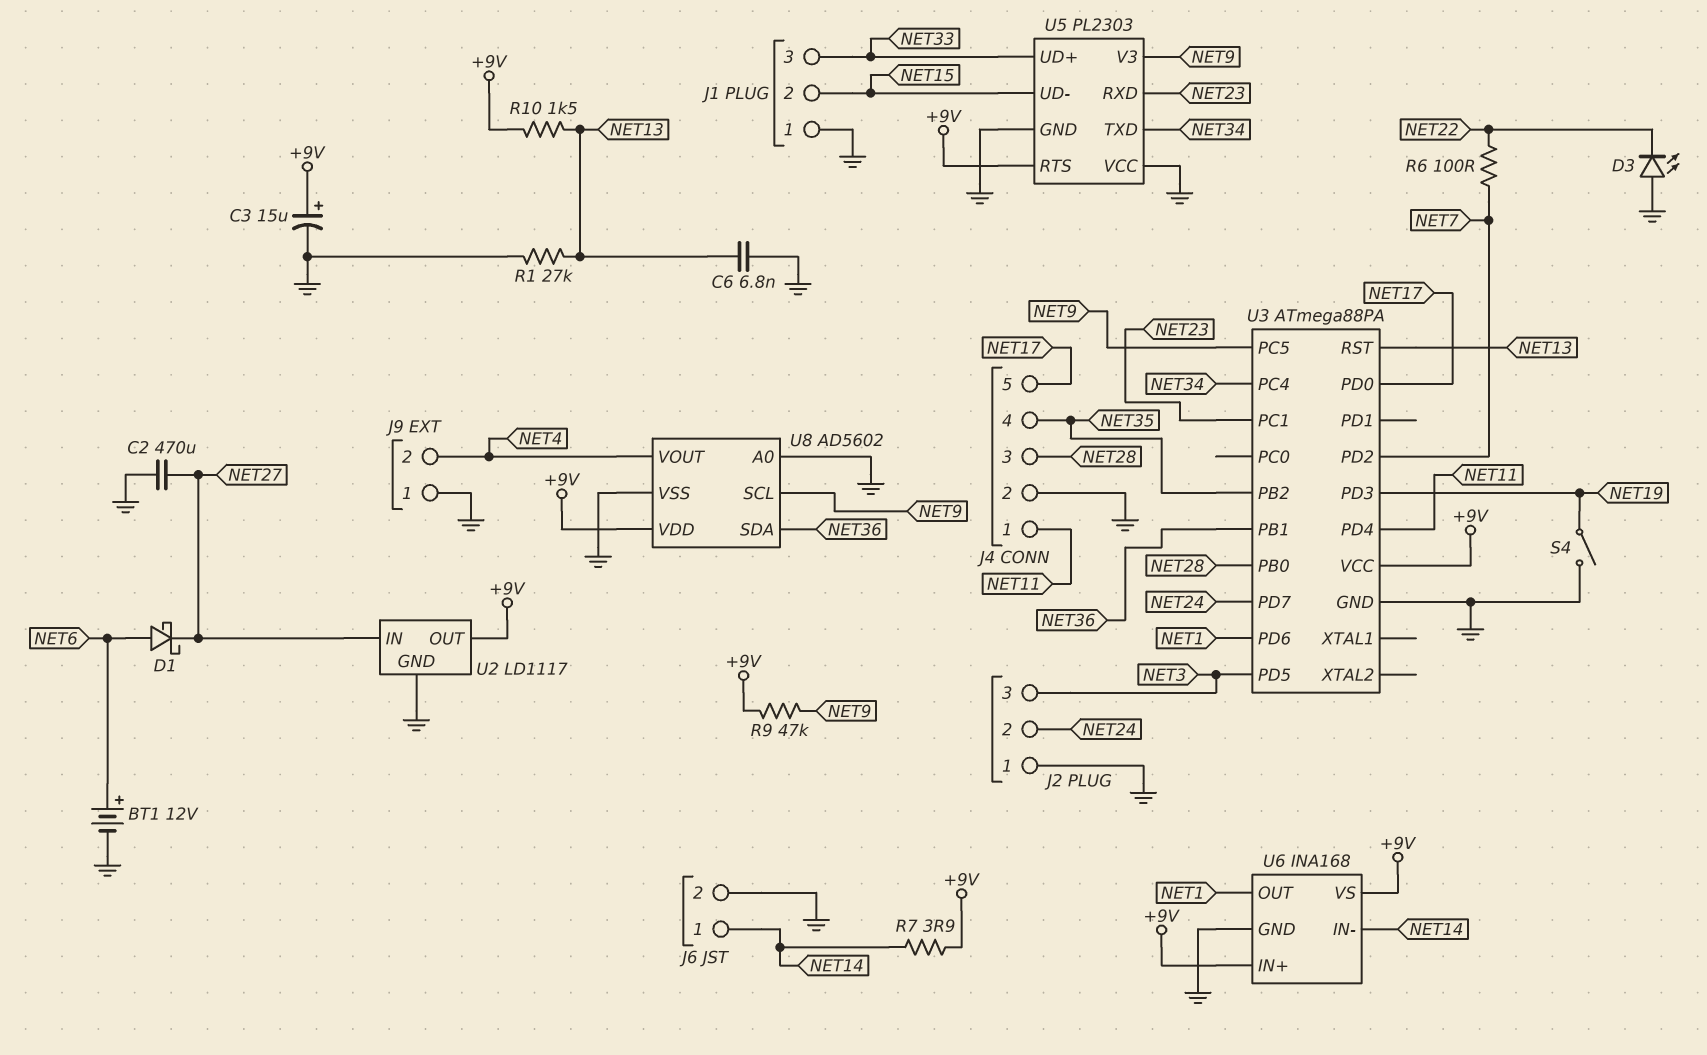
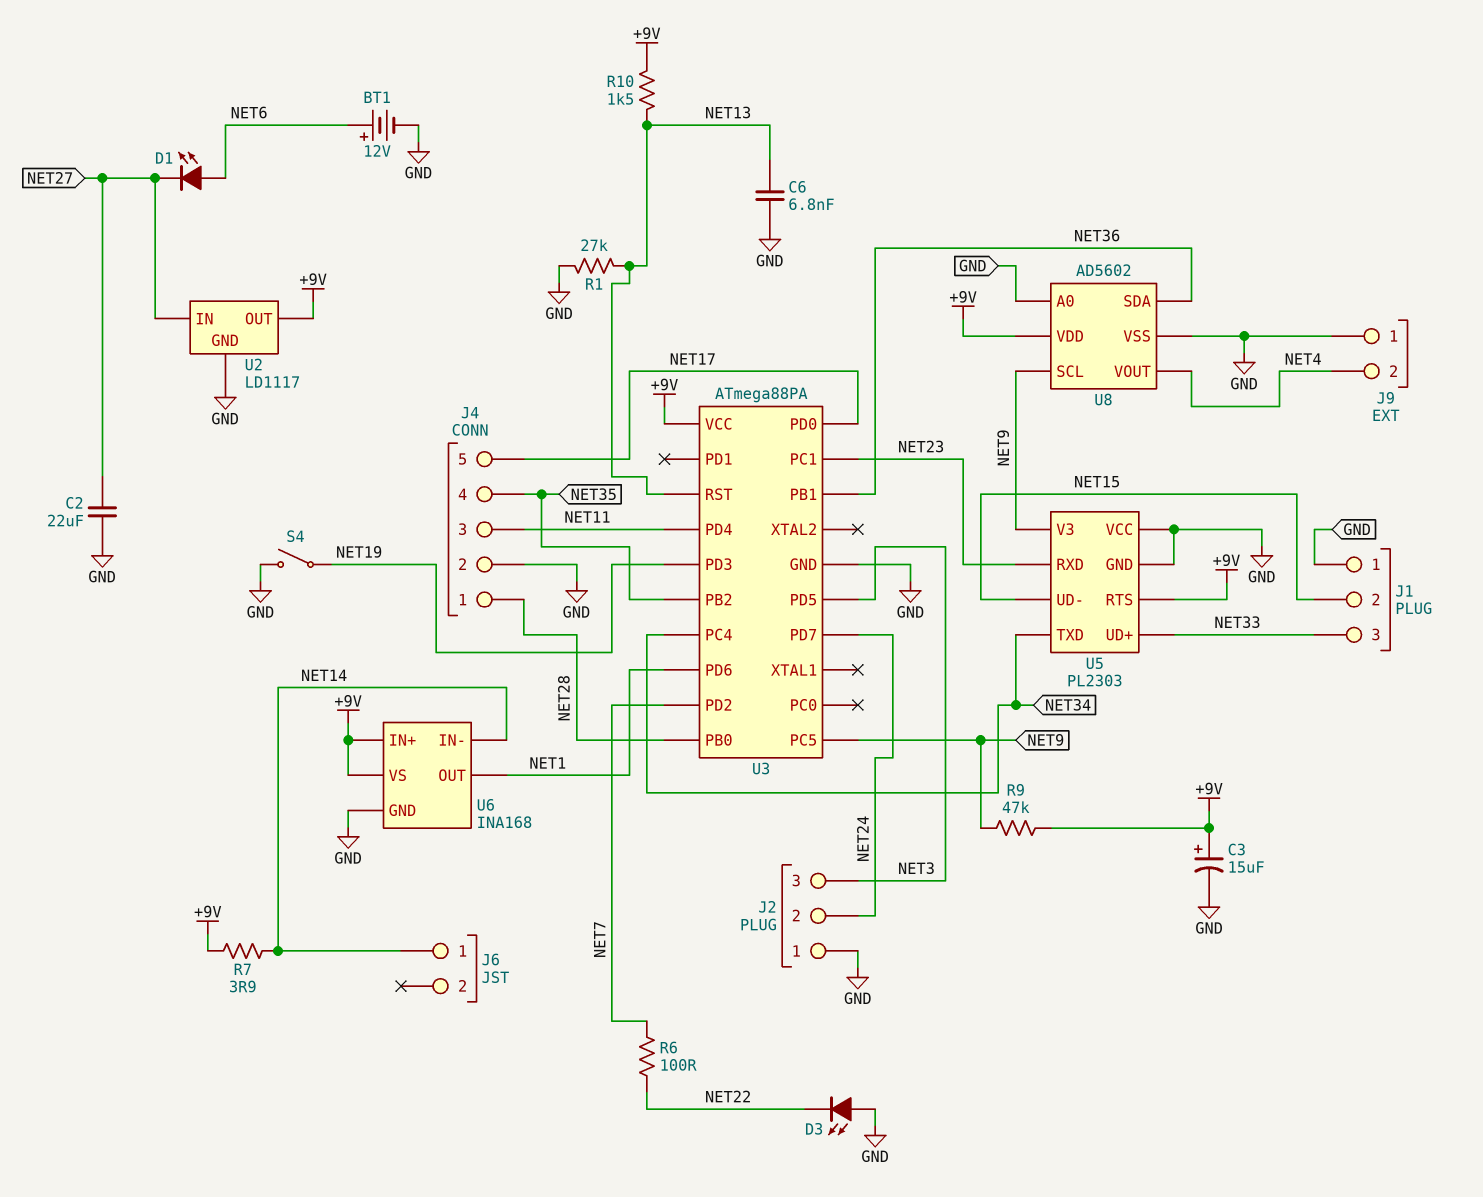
C2: 470uF (GND, NET27) -> 22uF (GND, NET27)
D1: schottky (A NET6, K NET27) -> LED (A NET6, K NET27)
J4 pin 1: NET11 -> NET28
J4 pin 3: NET28 -> NET11
J6 pin 2: GND -> none

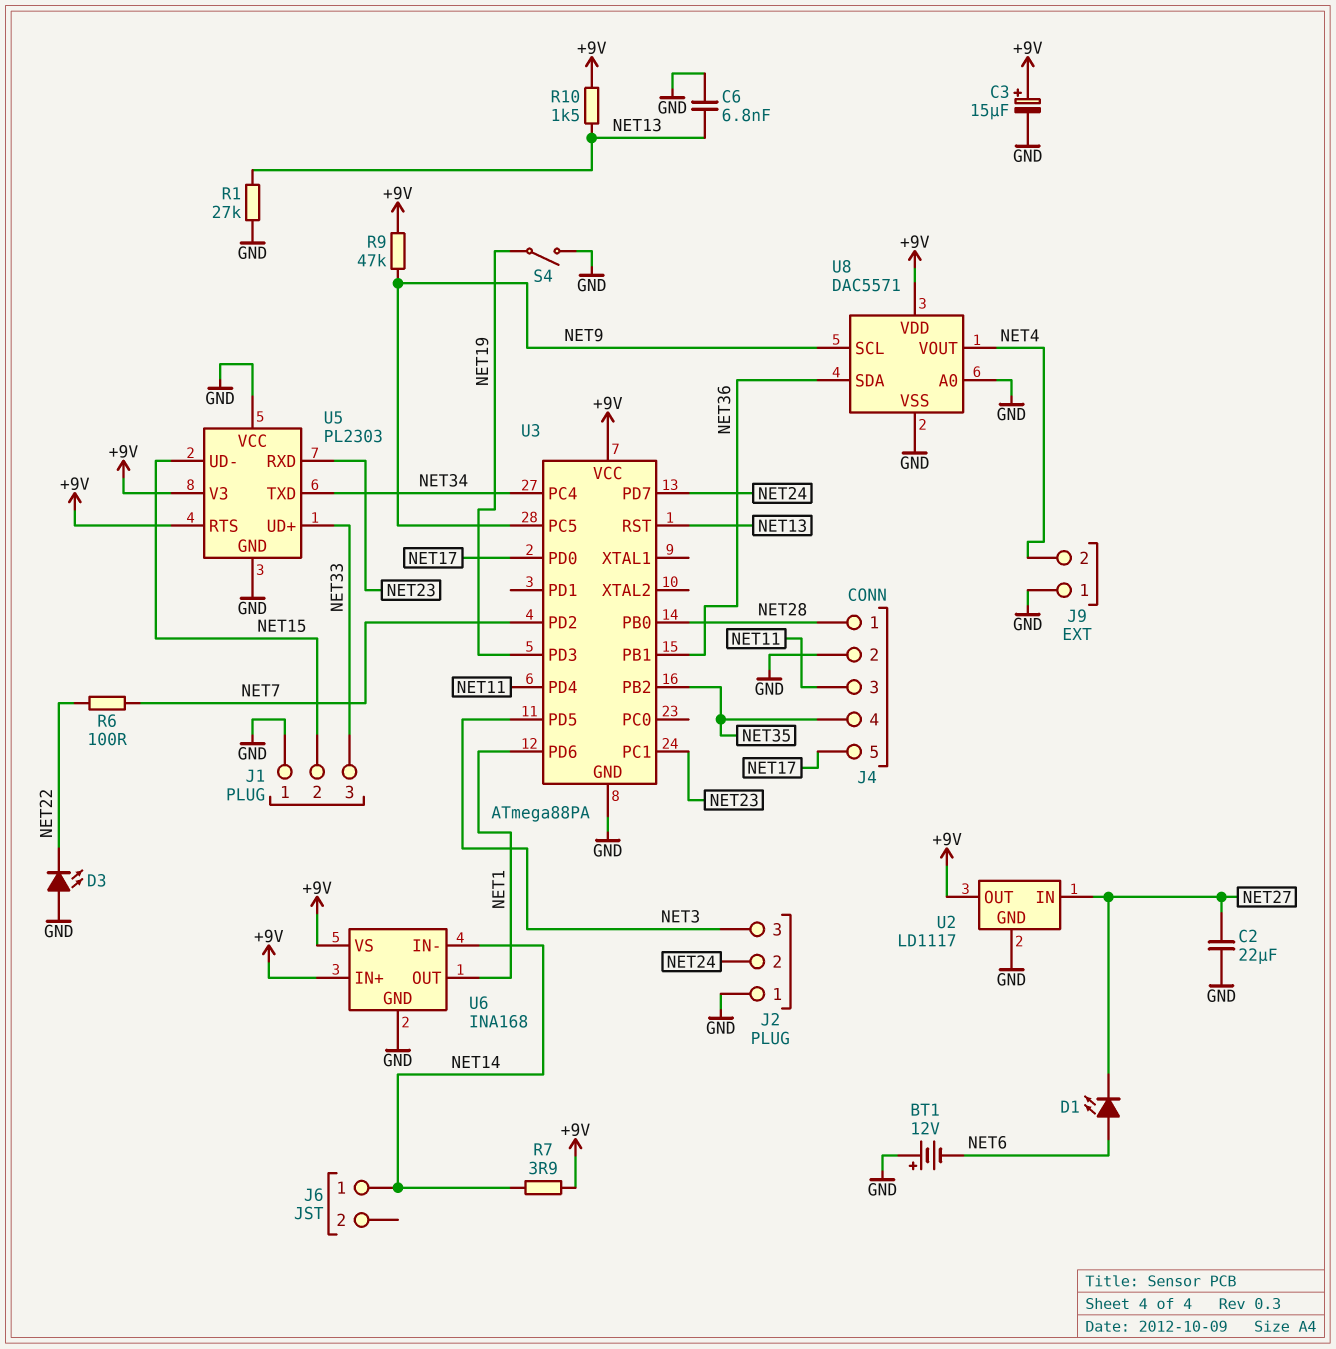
BT1: 12V (plus NET6, minus GND) -> 12V (plus GND, minus NET6)
U5 pin V3: NET9 -> +9V
U8: AD5602 -> DAC5571

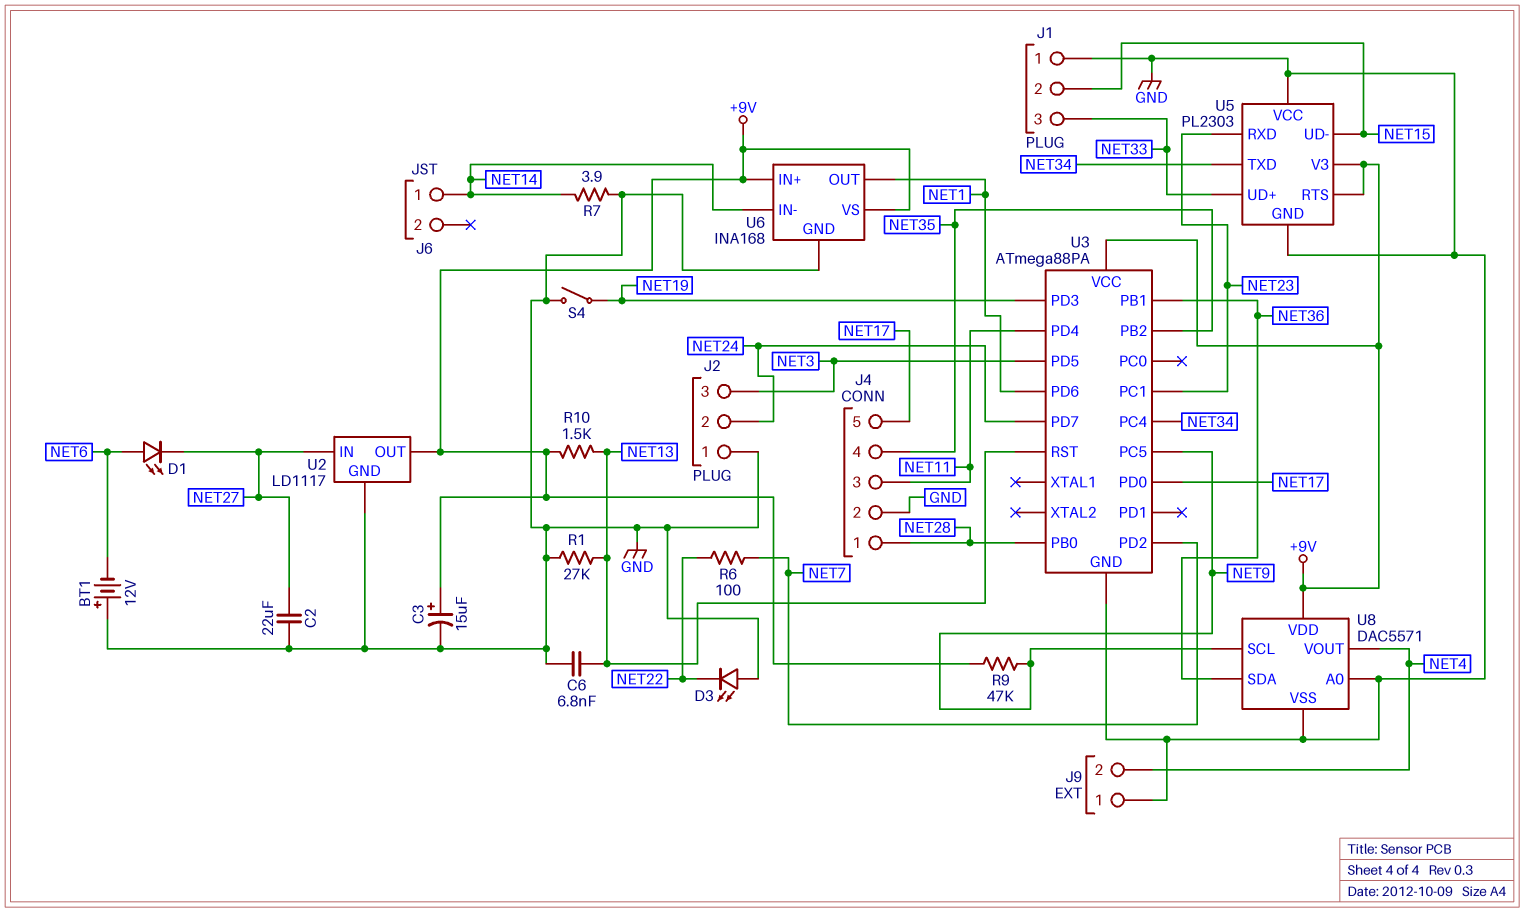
R7: 3.9 (+9V, NET14) -> 3.9 (GND, NET14)

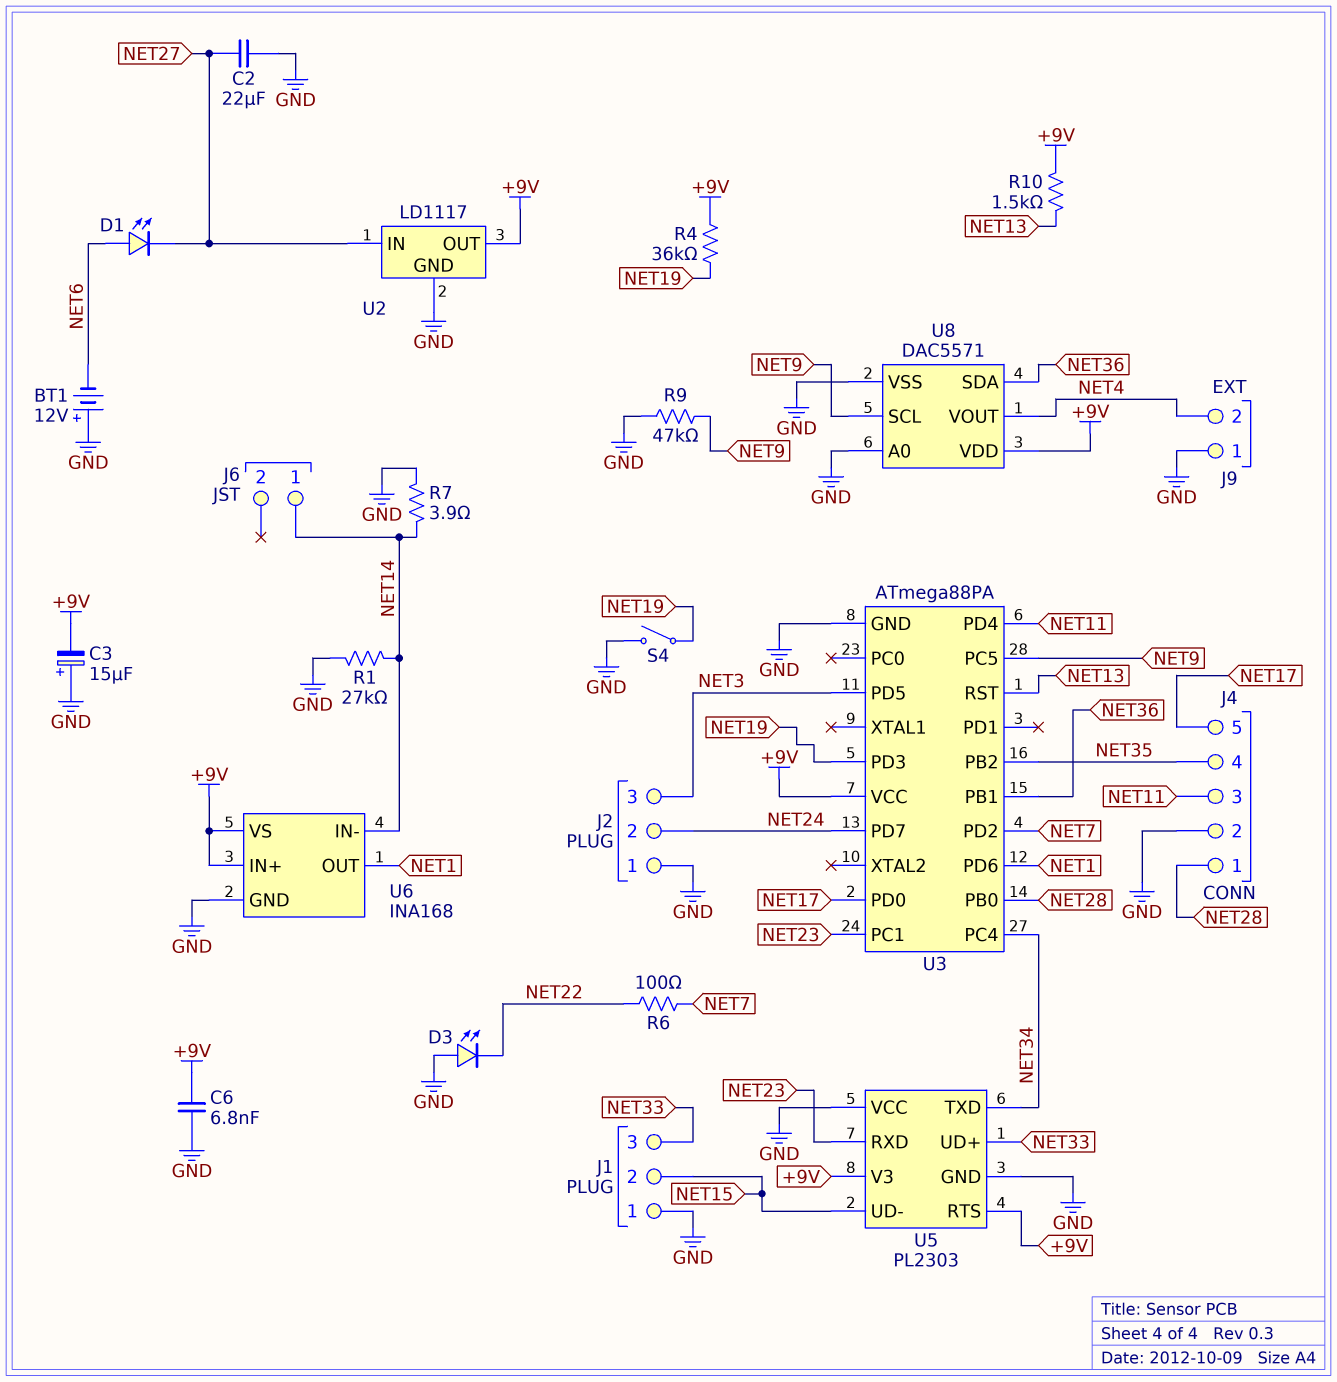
C3: 15uF (plus +9V, minus GND) -> 15uF (plus GND, minus +9V)
C6: 6.8nF (GND, NET13) -> 6.8nF (+9V, GND)
R1: 27k (GND, NET13) -> 27k (GND, NET14)
R4: none -> 36k (+9V, NET19)
R9: 47k (+9V, NET9) -> 47k (GND, NET9)

